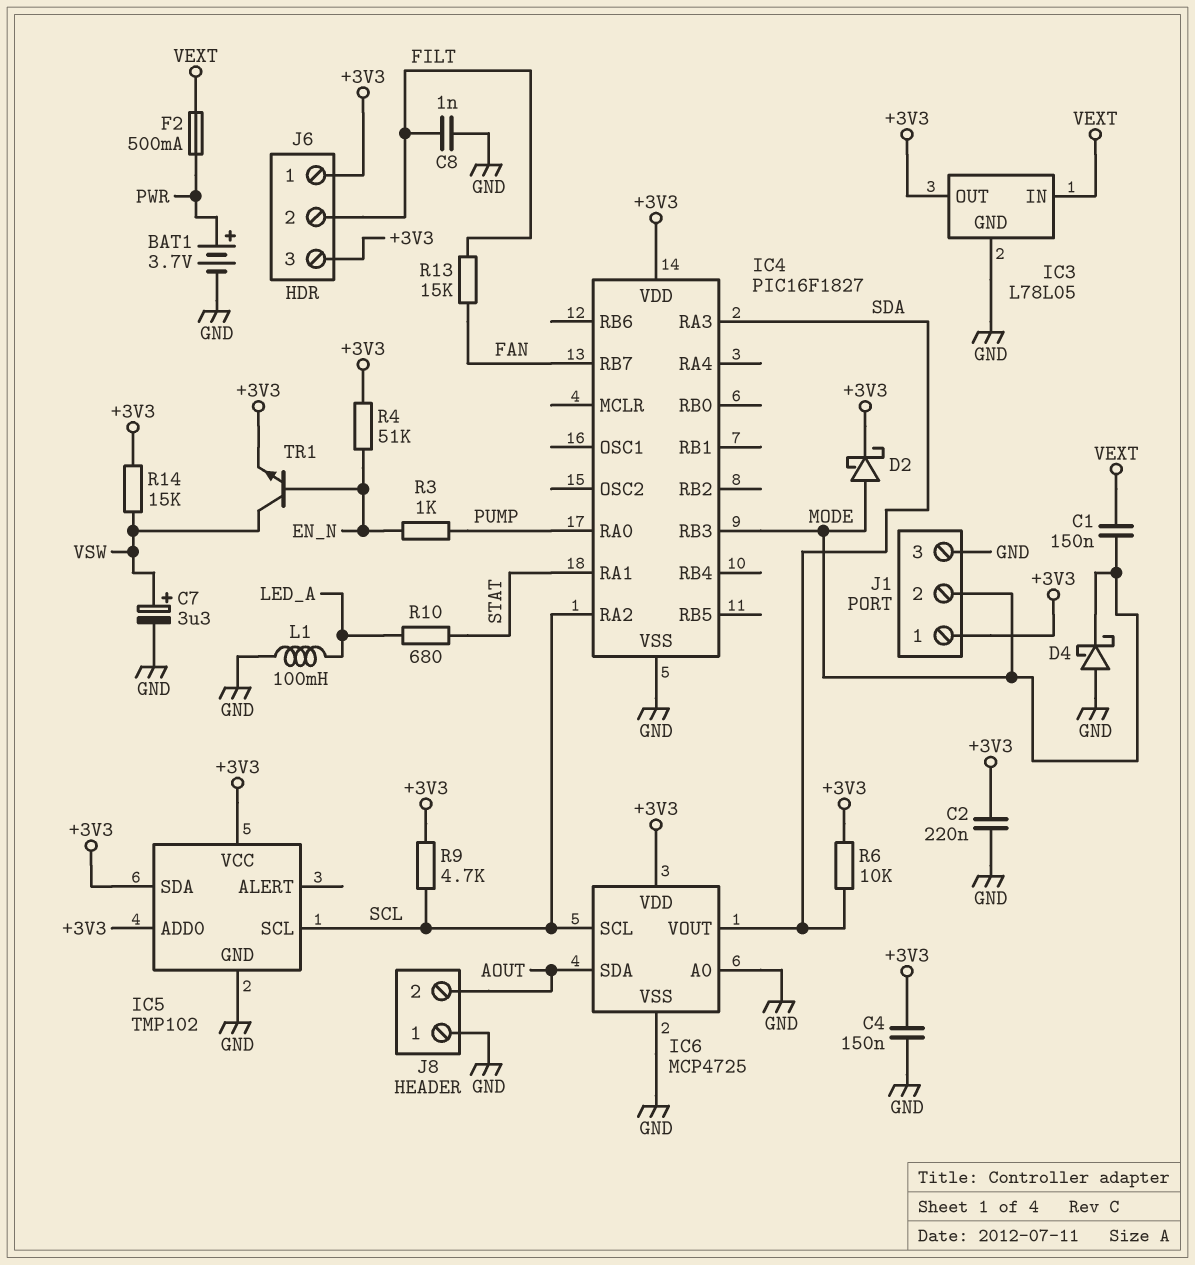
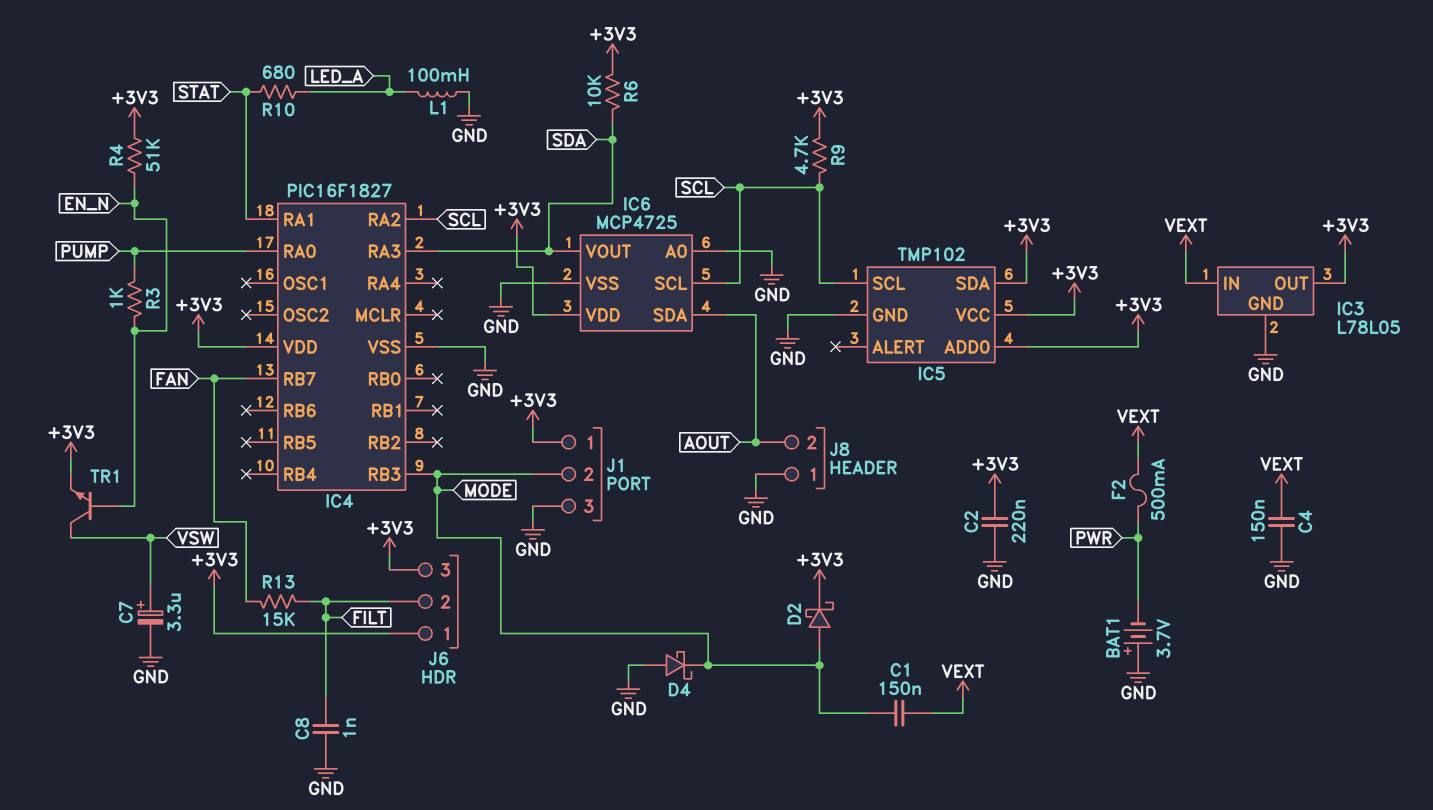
BAT1: 3.7V (plus PWR, minus GND) -> 3.7V (plus GND, minus PWR)
C4: 150nF (+3V3, GND) -> 150nF (GND, VEXT)
R14: 15k (+3V3, VSW) -> none

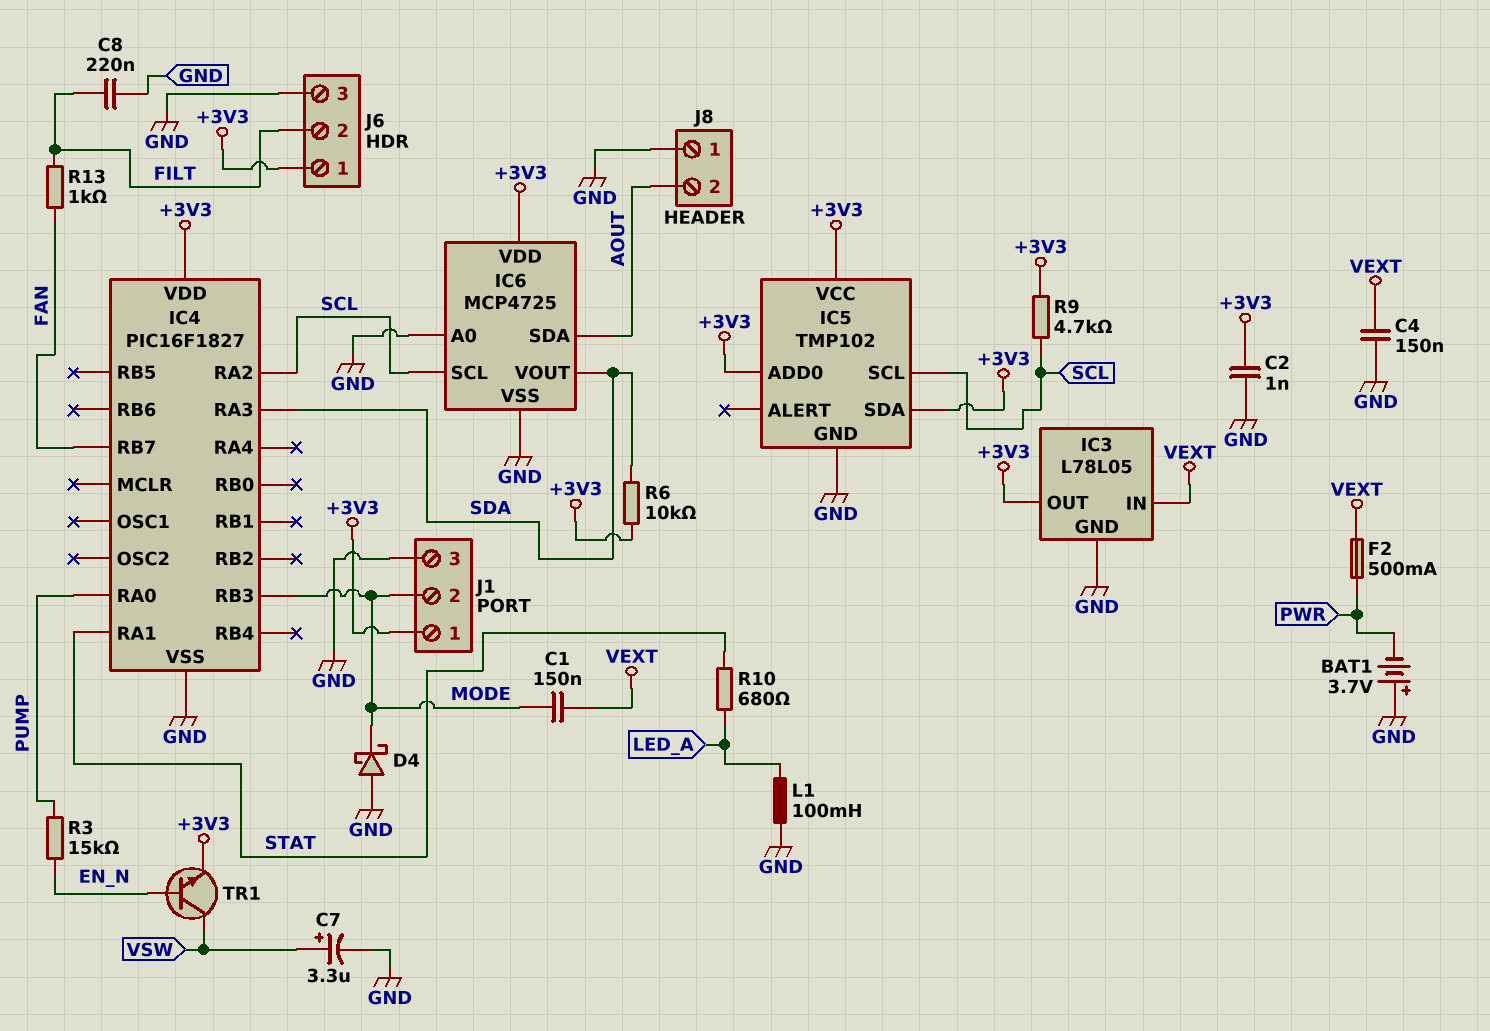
C2: 220nF (+3V3, GND) -> 1nF (+3V3, GND)
C8: 1nF (FILT, GND) -> 220nF (FILT, GND)
D2: schottky (A MODE, K +3V3) -> none
J6 pin 3: +3V3 -> GND
R3: 1k (EN_N, PUMP) -> 15k (EN_N, PUMP)
R4: 51k (+3V3, EN_N) -> none
R13: 15k (FAN, FILT) -> 1k (FAN, FILT)

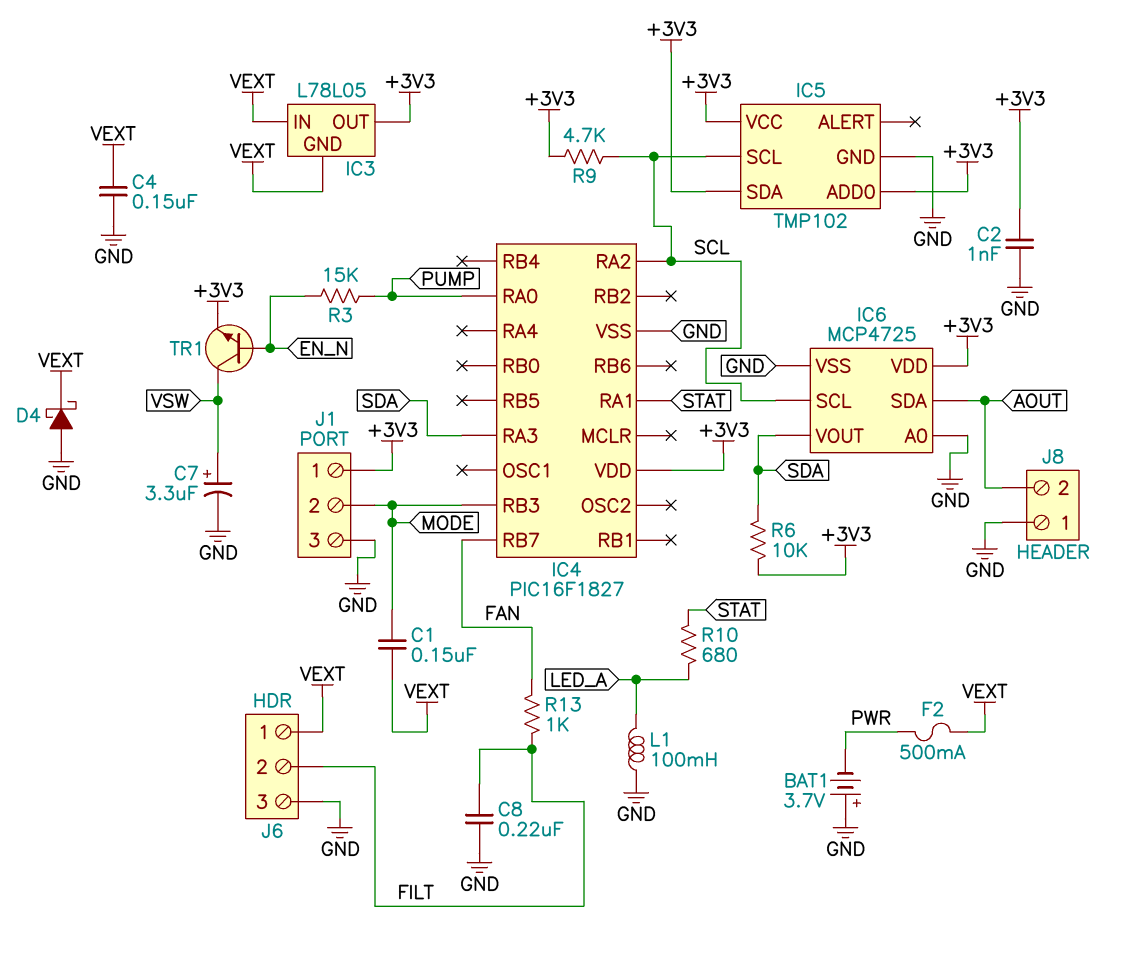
D4: schottky (A GND, K MODE) -> schottky (A GND, K VEXT)
IC3 pin GND: GND -> VEXT
J6 pin 1: +3V3 -> VEXT

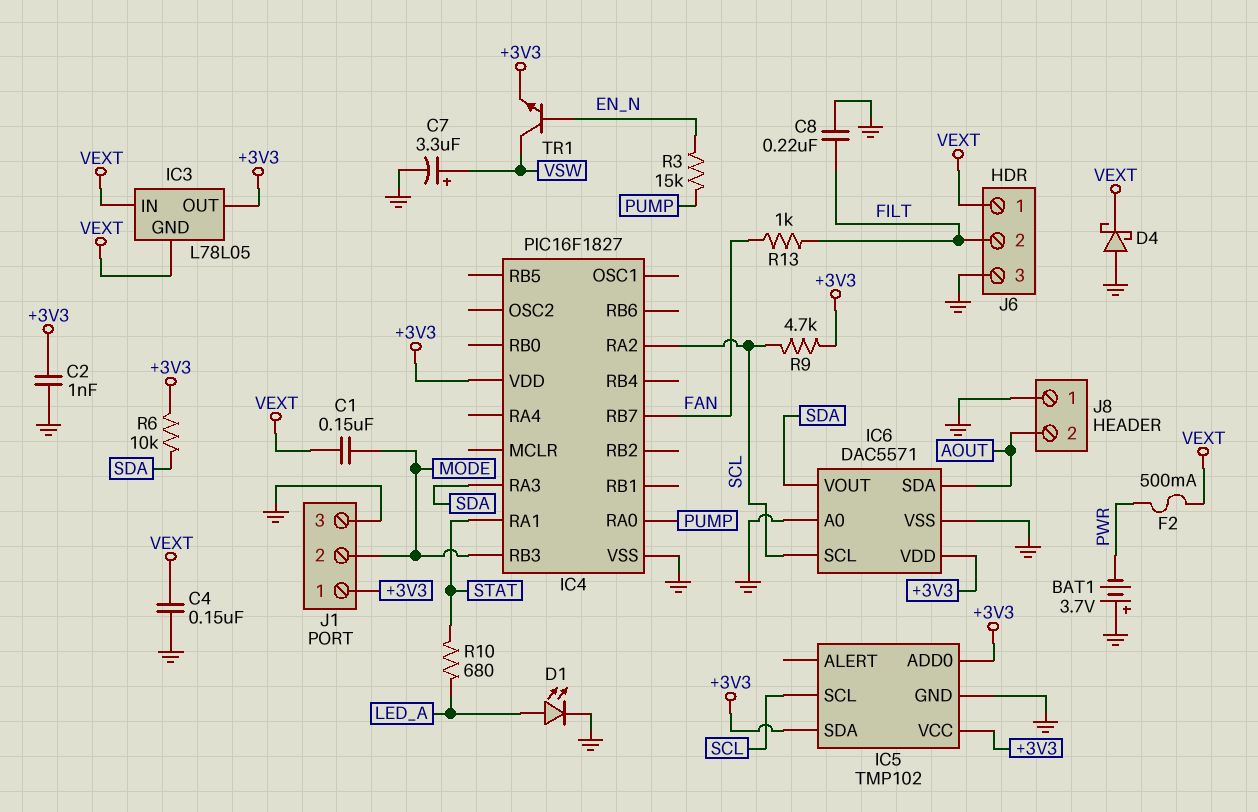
D1: none -> LED (A LED_A, K GND)
IC6: MCP4725 -> DAC5571
L1: 100mH (GND, LED_A) -> none

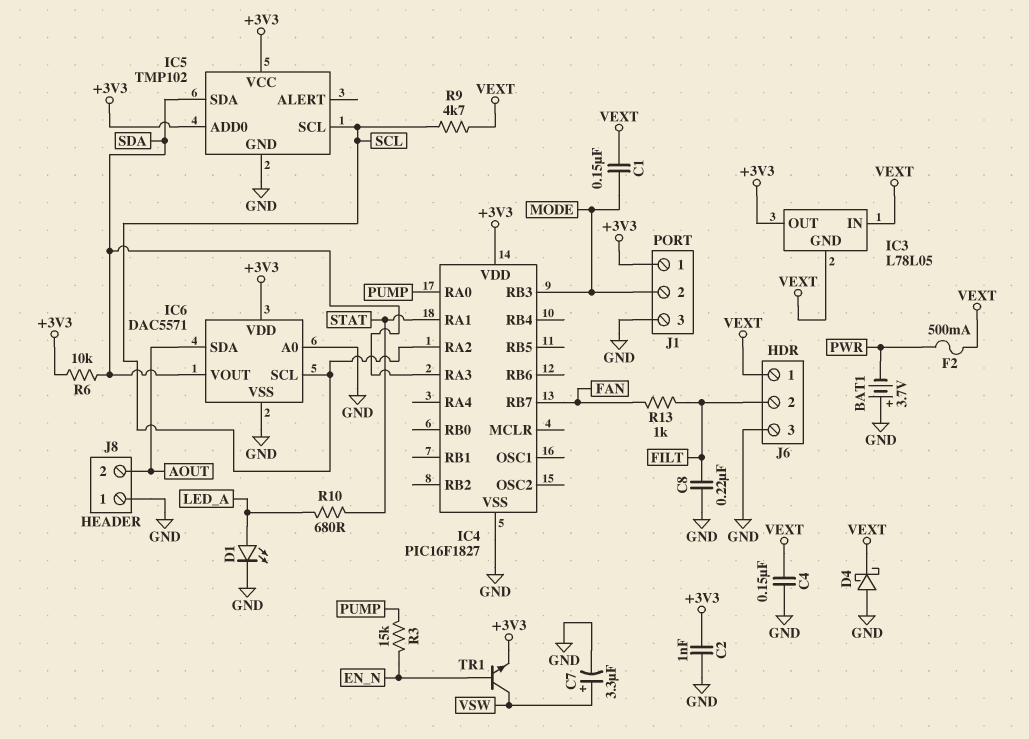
IC5 pin SDA: +3V3 -> SDA
R9: 4.7k (+3V3, SCL) -> 4.7k (SCL, VEXT)

